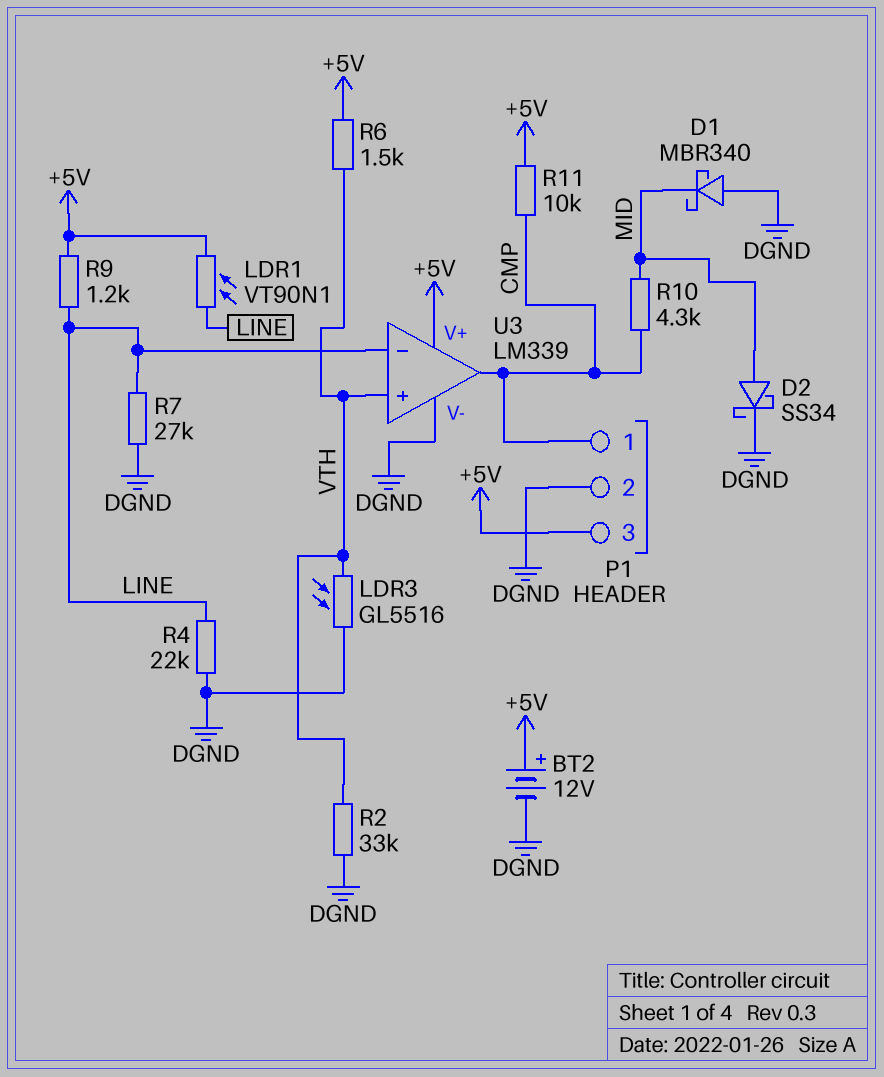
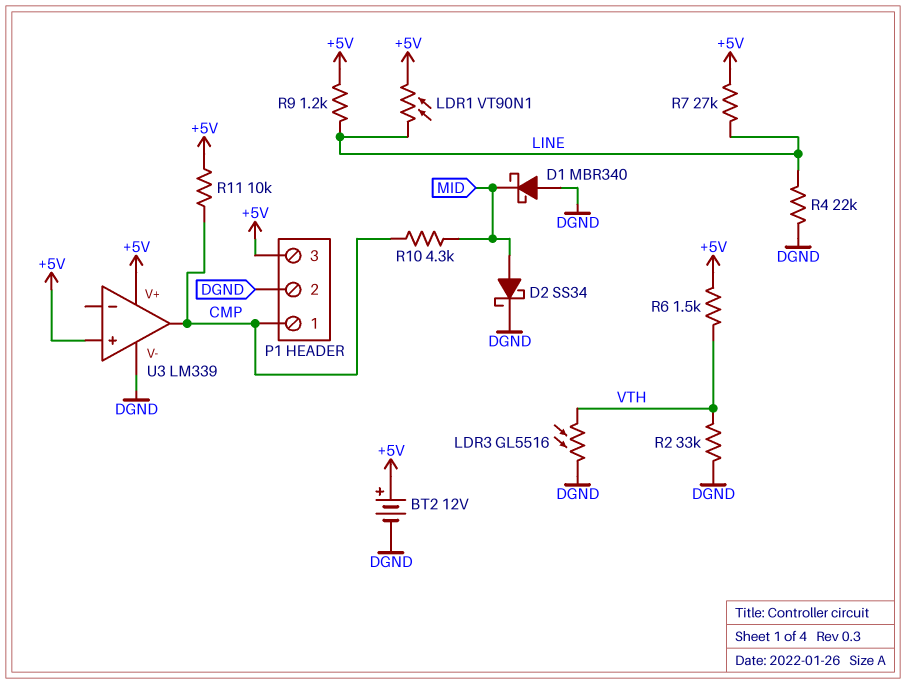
R7: 27k (DGND, LINE) -> 27k (+5V, LINE)
U3 pin in+: VTH -> +5V
U3 pin in-: LINE -> none

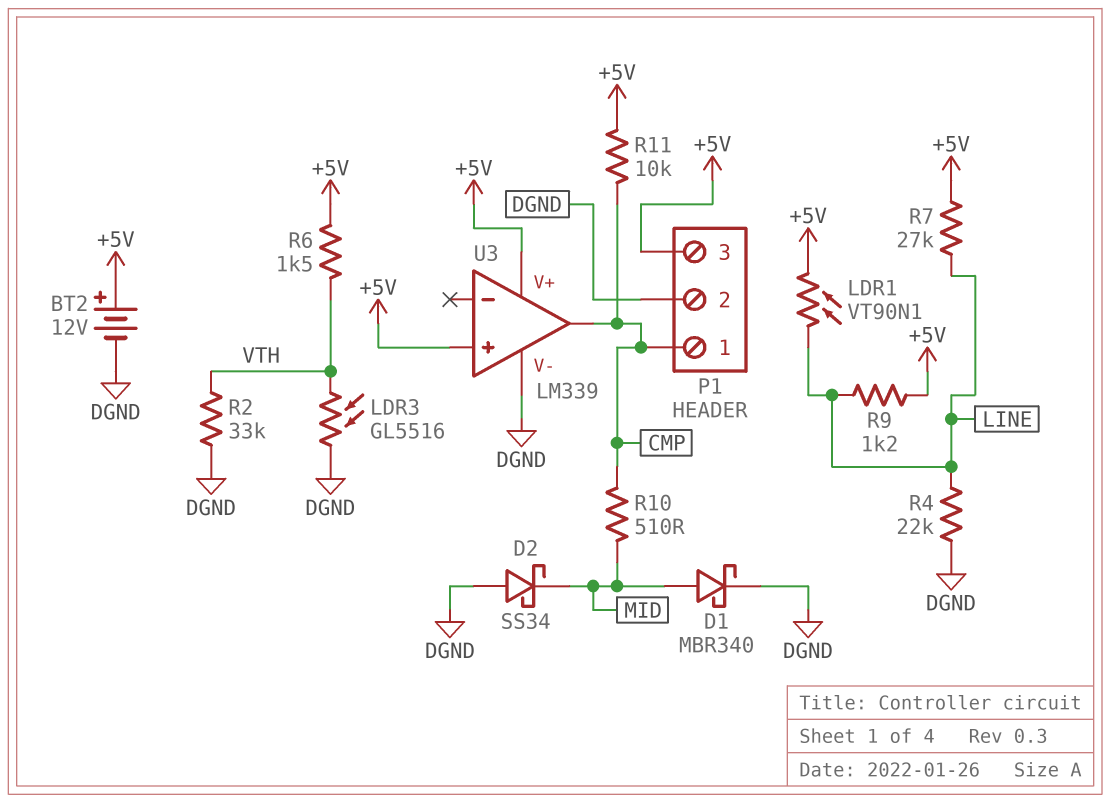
D1: schottky MBR340 (A DGND, K MID) -> schottky MBR340 (A MID, K DGND)
D2: schottky SS34 (A MID, K DGND) -> schottky SS34 (A DGND, K MID)
R10: 4.3k (CMP, MID) -> 510 (CMP, MID)

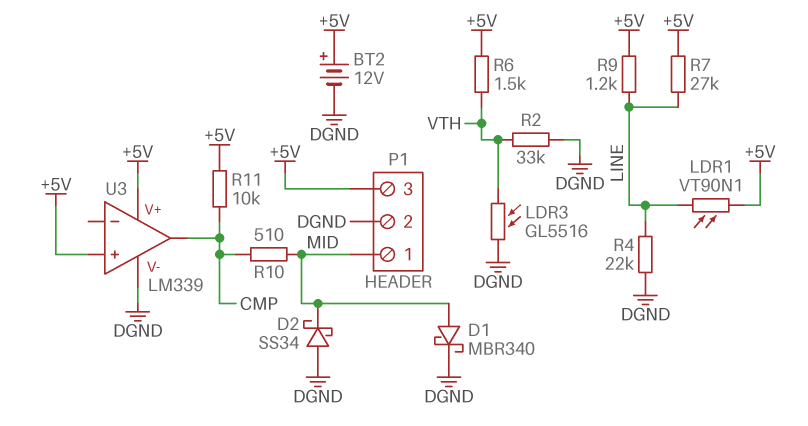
P1 pin 1: CMP -> MID

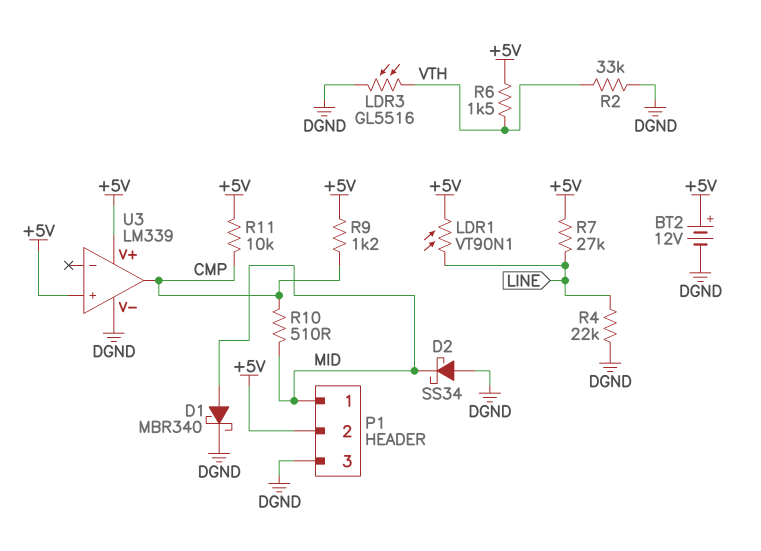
P1 pin 2: DGND -> +5V
P1 pin 3: +5V -> DGND
R9: 1.2k (+5V, LINE) -> 1.2k (+5V, CMP)

